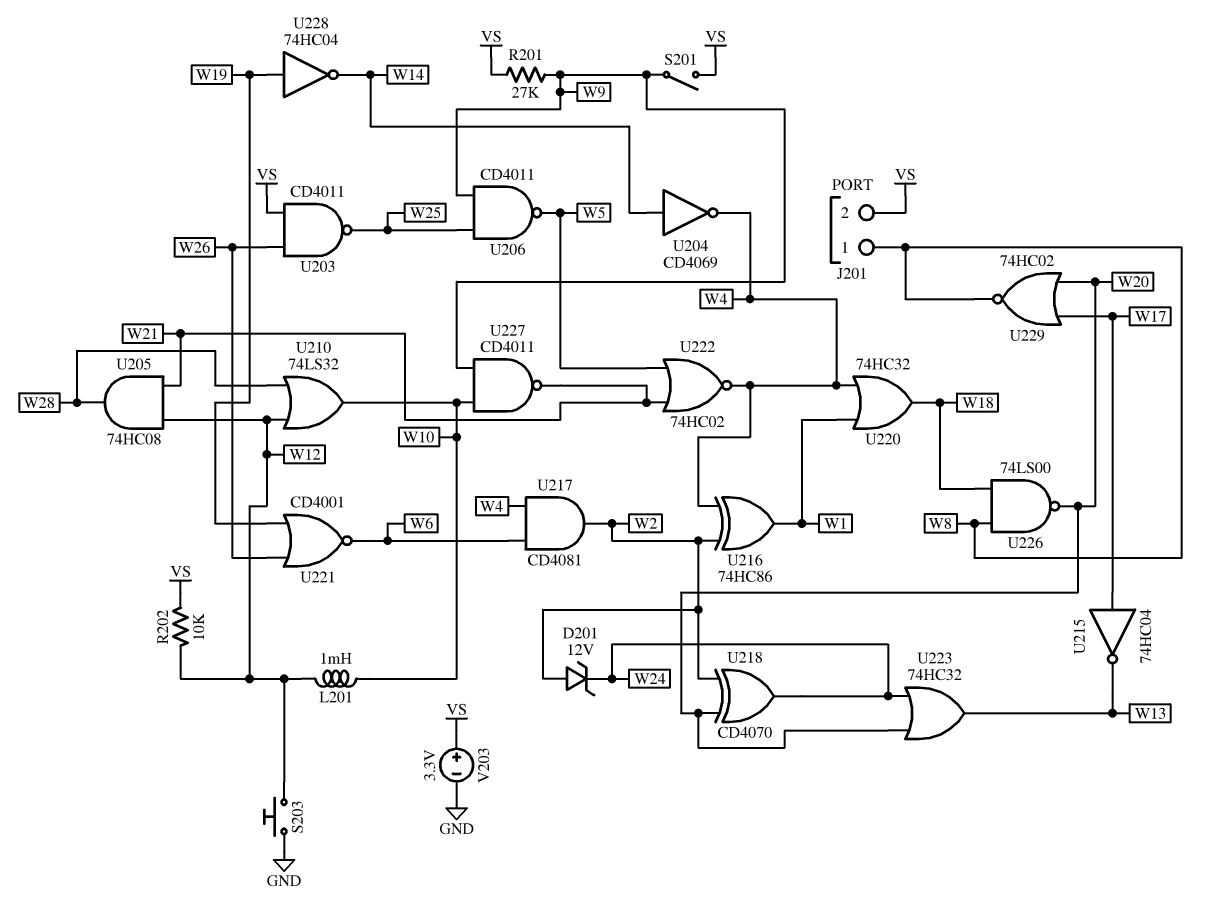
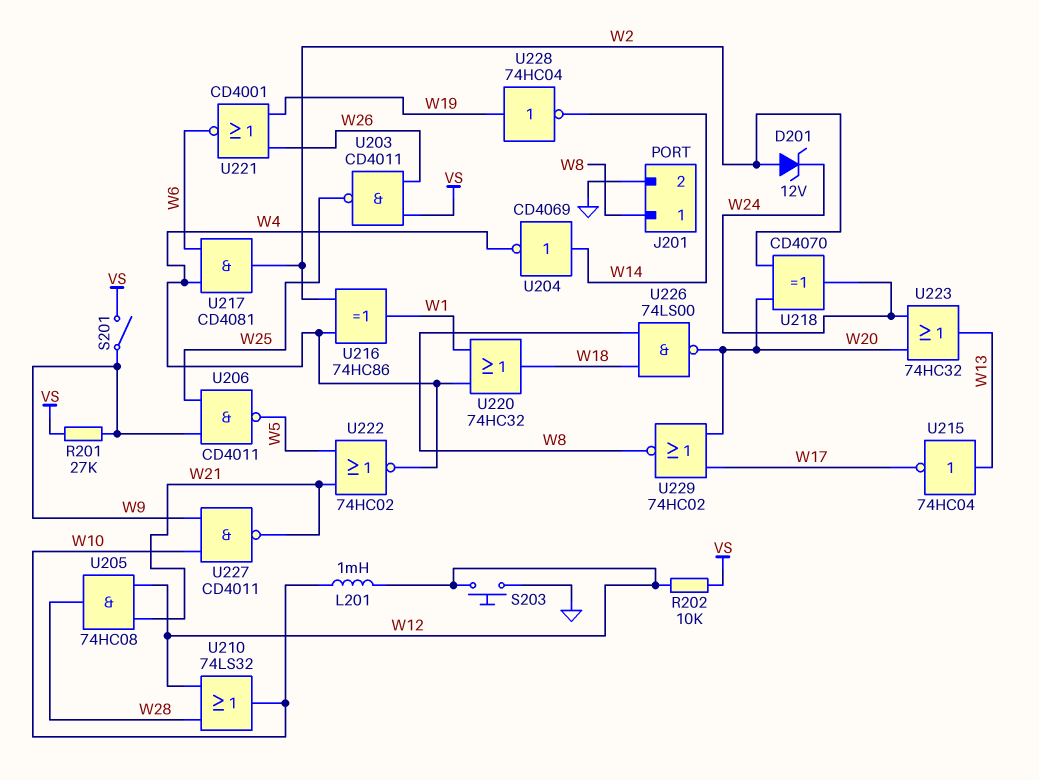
J201 pin 2: VS -> GND
U215: NOT 74HC04 (in W17, out W13) -> NOT 74HC04 (in W13, out W17)
V203: 3.3V (plus VS, minus GND) -> none

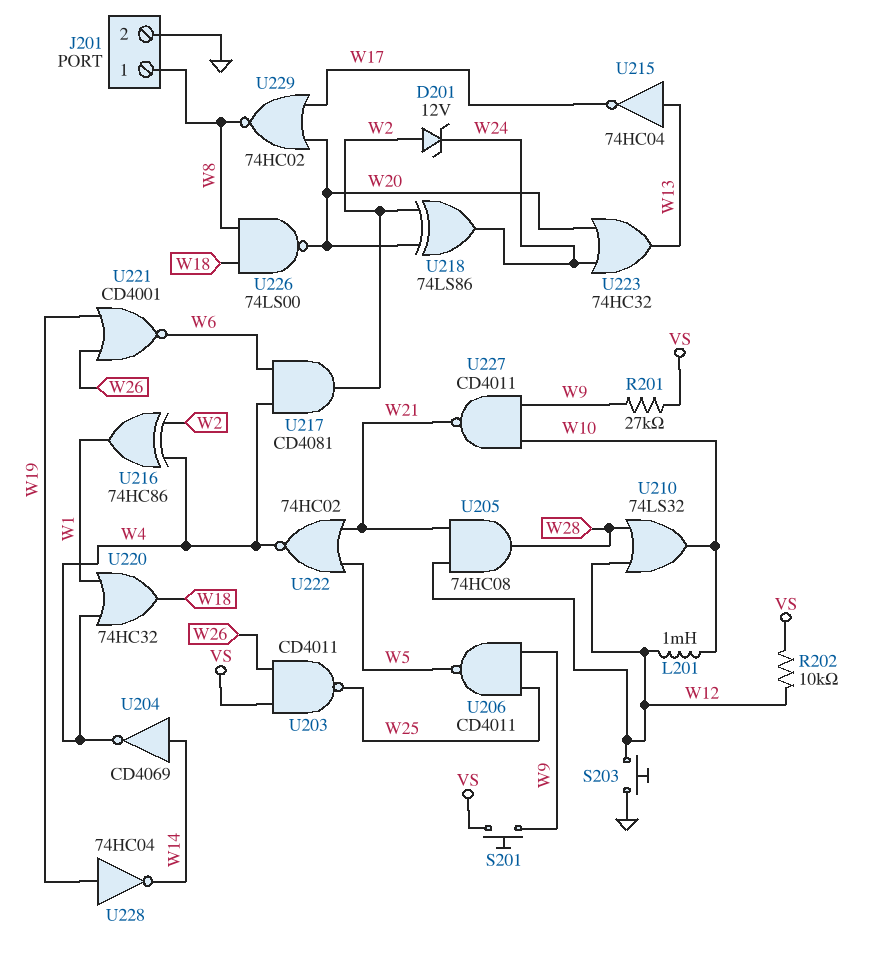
S201: switch (VS, W9) -> button (VS, W9)
U218: XOR CD4070 (in W2, in W20, out W24) -> XOR 74LS86 (in W2, in W20, out W24)

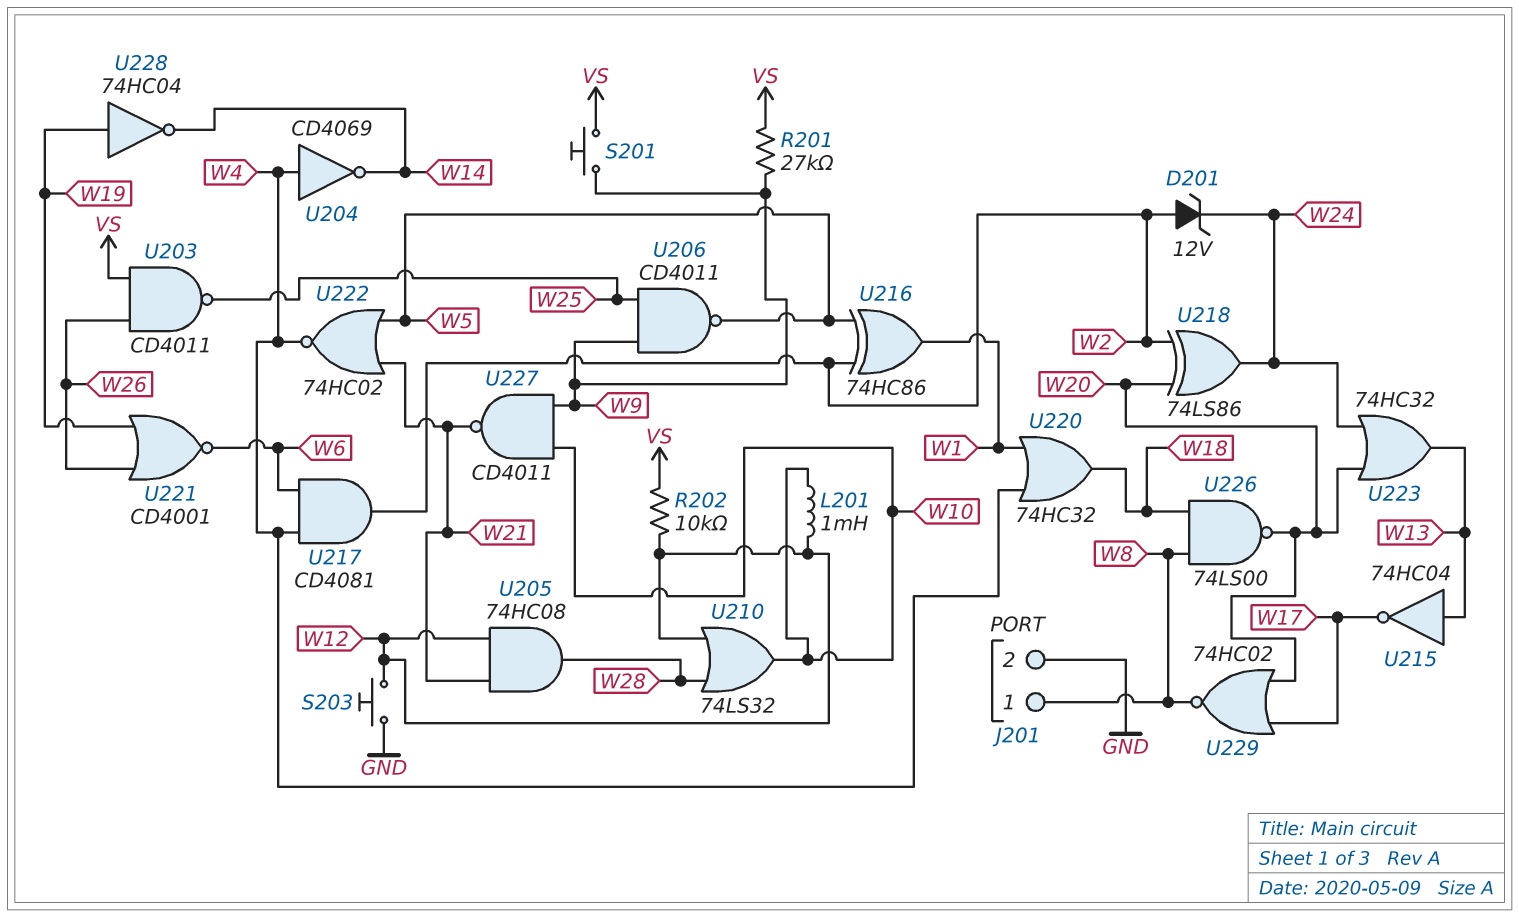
U204: NOT CD4069 (in W14, out W4) -> NOT CD4069 (in W4, out W14)
U216: XOR 74HC86 (in W2, in W4, out W1) -> XOR 74HC86 (in W2, in W5, out W1)

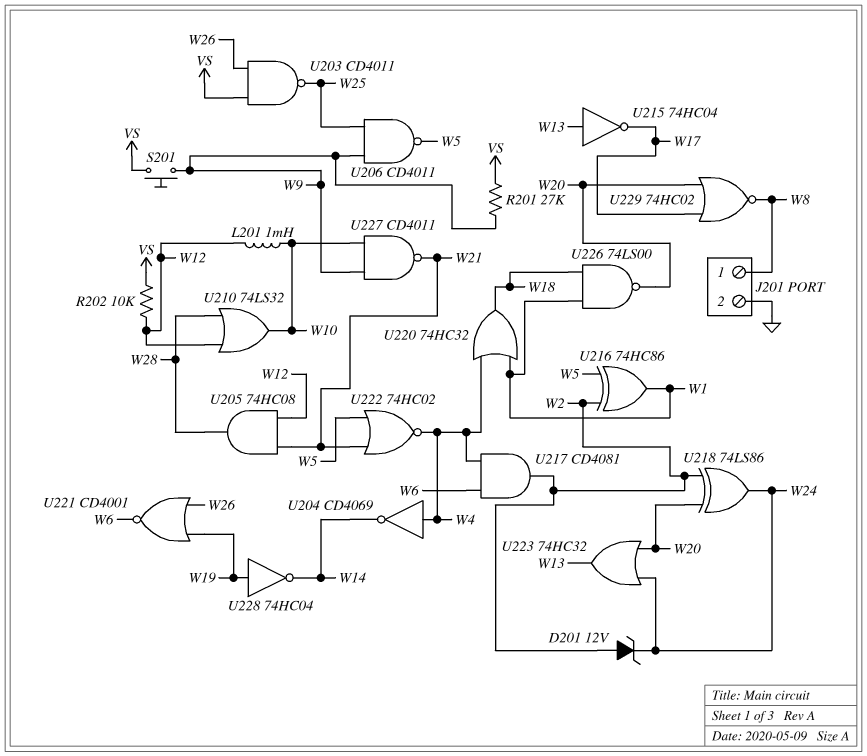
S203: button (GND, W12) -> none
U226: NAND 74LS00 (in W8, in W18, out W20) -> NAND 74LS00 (in W1, in W18, out W20)

